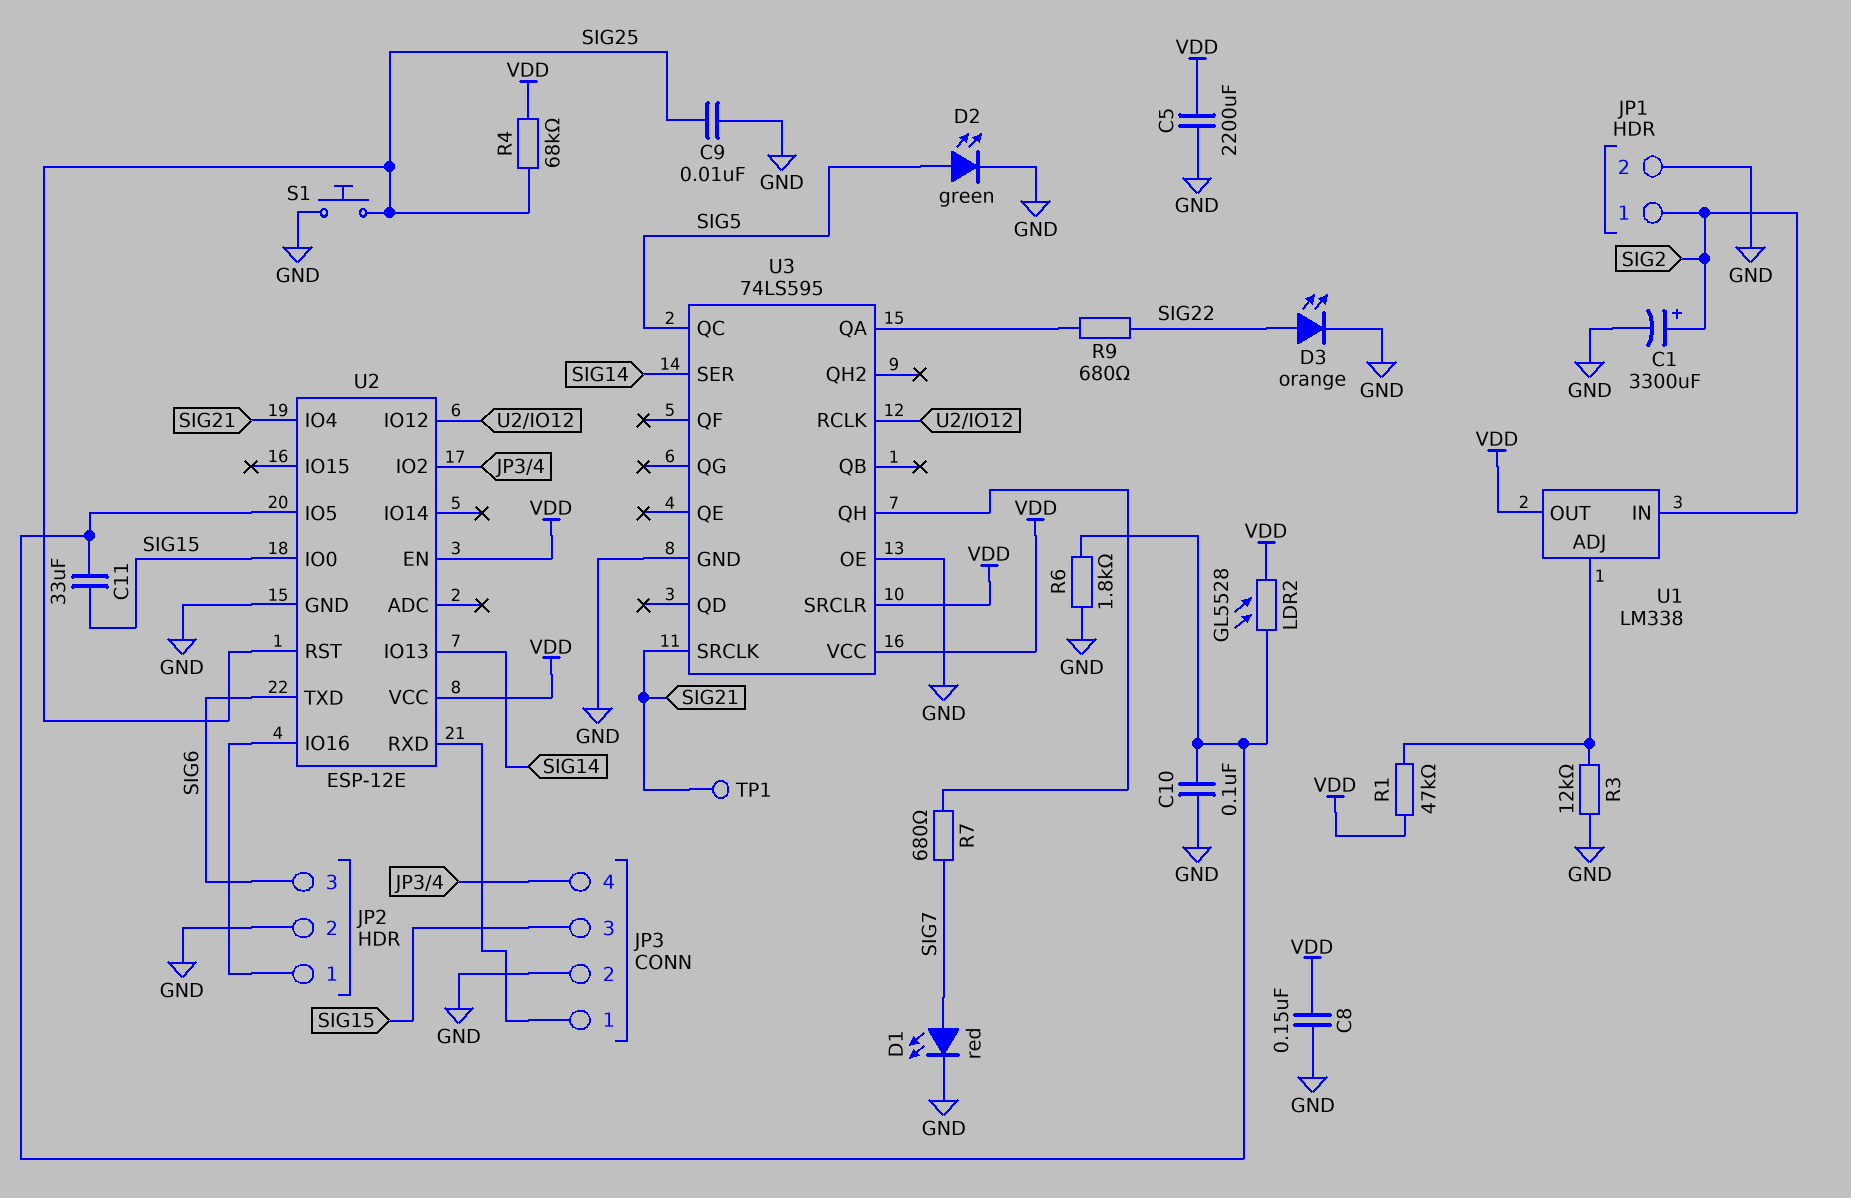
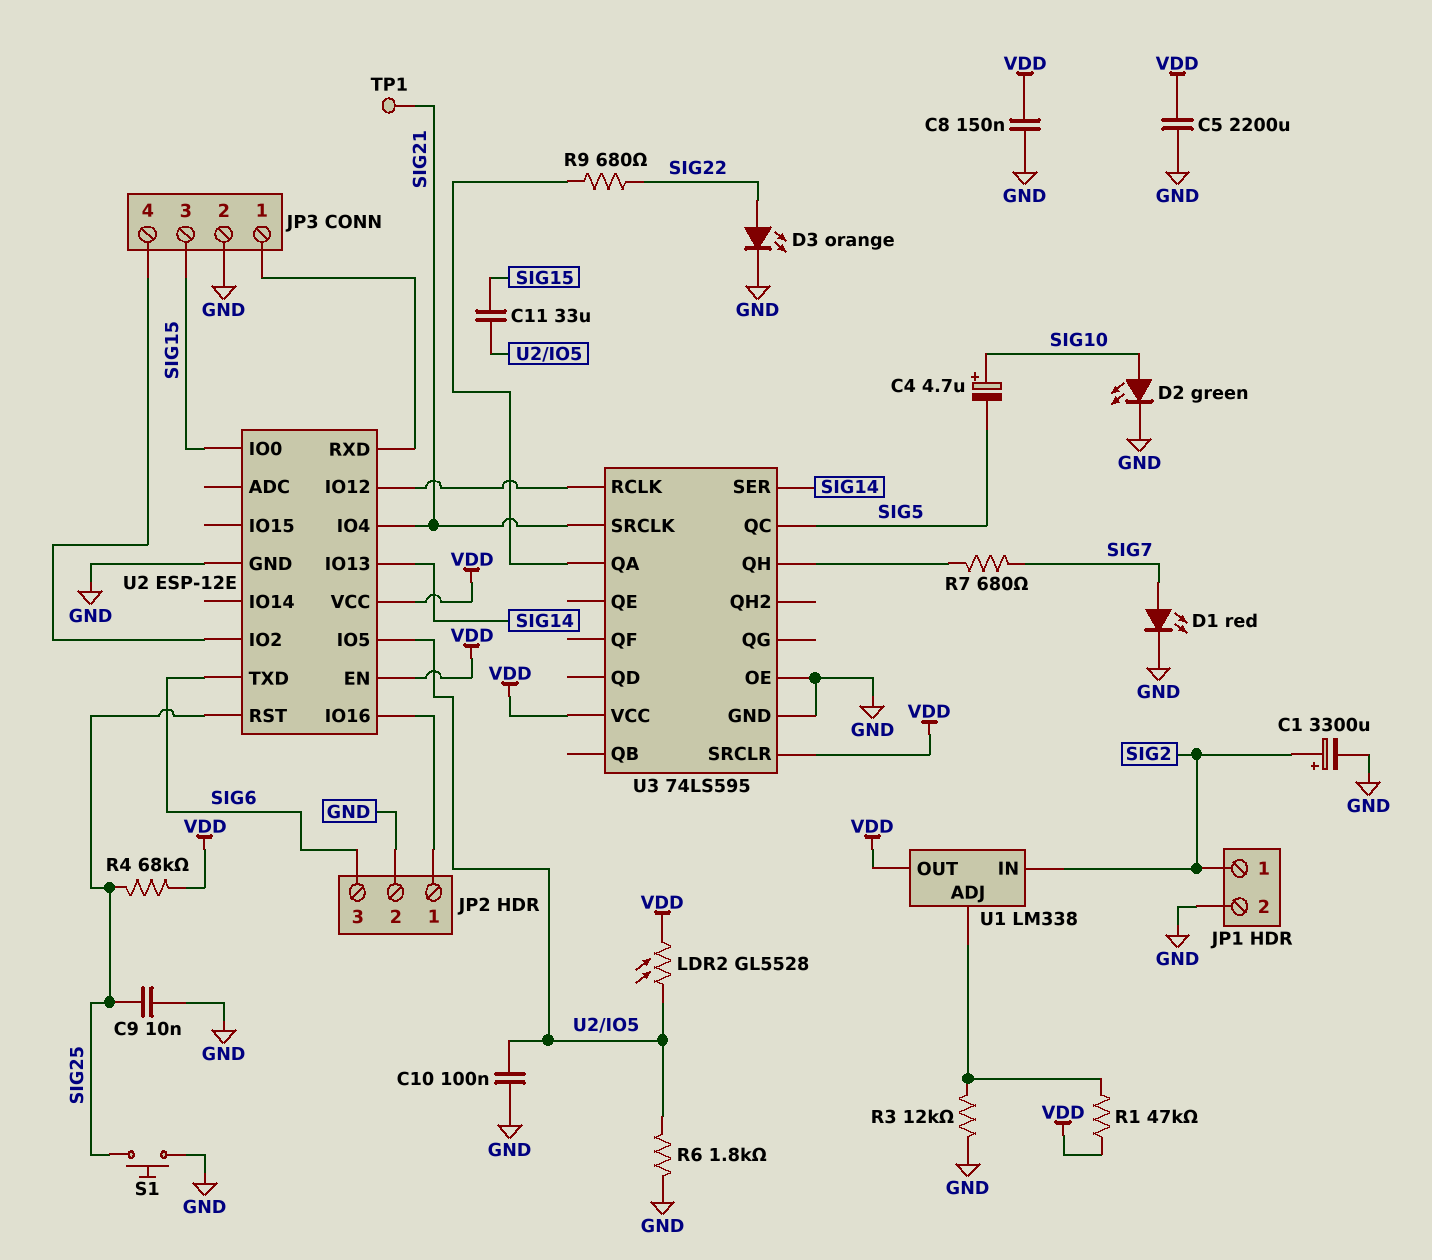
C4: none -> 4.7uF (plus SIG10, minus SIG5)
D2: LED green (A SIG5, K GND) -> LED green (A SIG10, K GND)

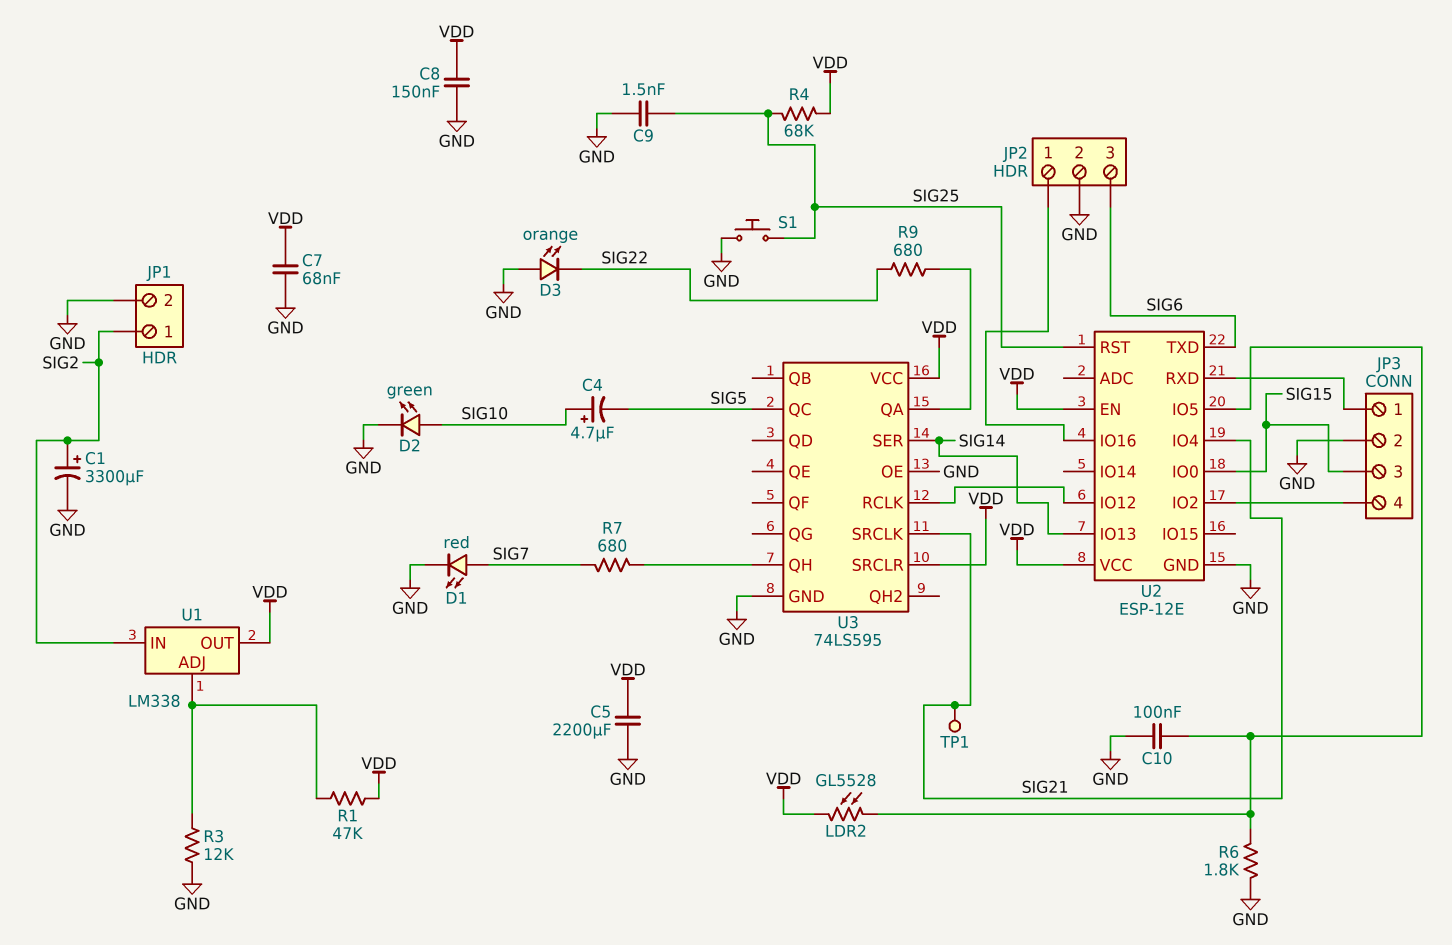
C7: none -> 68nF (GND, VDD)
C9: 10nF (GND, SIG25) -> 1.5nF (GND, SIG25)
C11: 33uF (SIG15, U2/IO5) -> none
D3: LED orange (A SIG22, K GND) -> LED orange (A GND, K SIG22)

